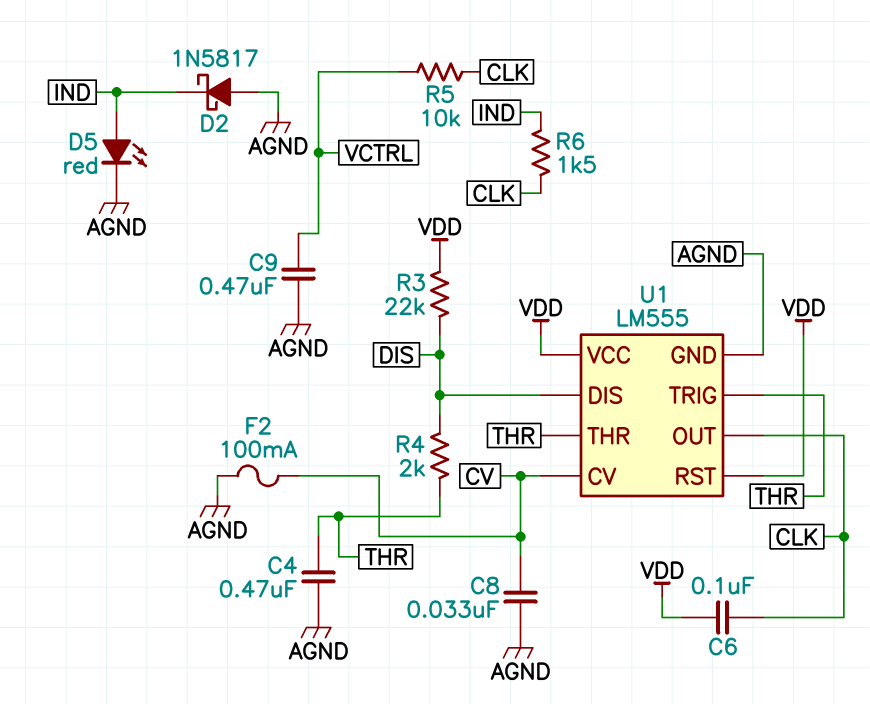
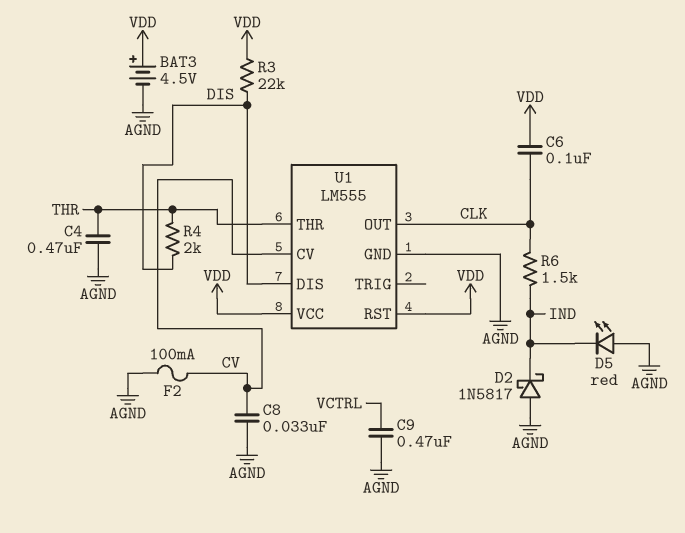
BAT3: none -> 4.5V (plus VDD, minus AGND)
D5: LED red (A IND, K AGND) -> LED red (A AGND, K IND)
R5: 10k (CLK, VCTRL) -> none
U1 pin TRIG: THR -> none

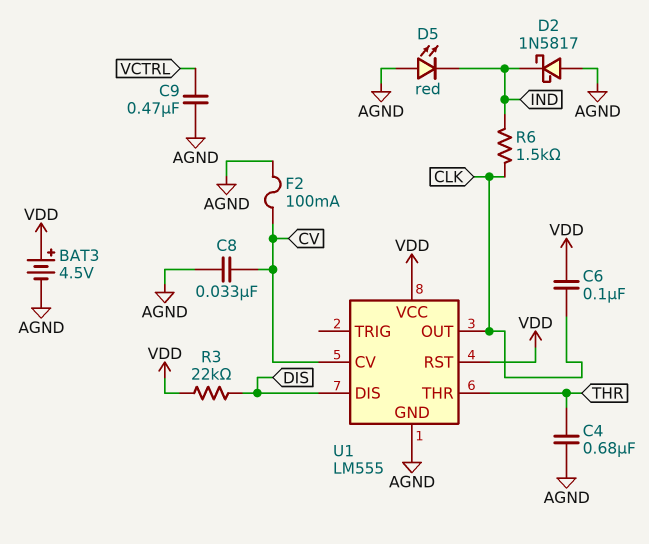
C4: 470nF (AGND, THR) -> 680nF (AGND, THR)
R4: 2k (DIS, THR) -> none

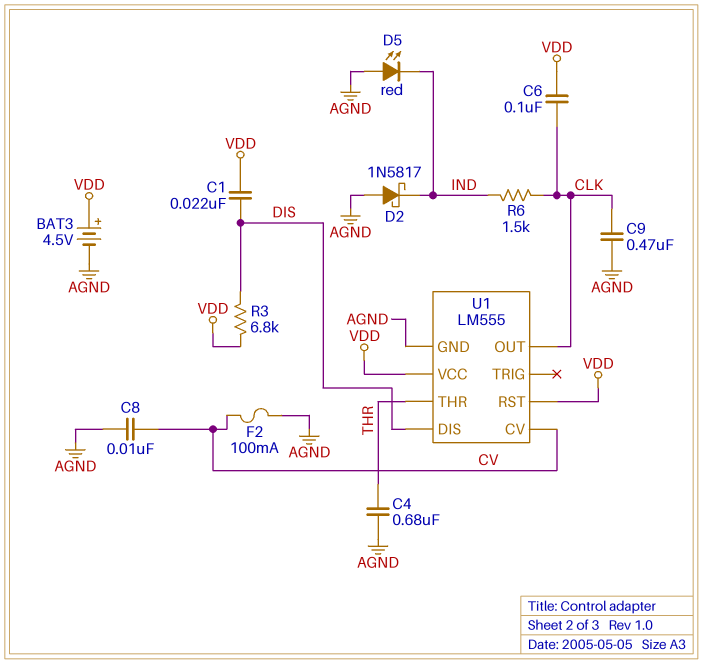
C1: none -> 22nF (DIS, VDD)
C8: 33nF (AGND, CV) -> 10nF (AGND, CV)
C9: 470nF (AGND, VCTRL) -> 470nF (AGND, CLK)
R3: 22k (DIS, VDD) -> 6.8k (DIS, VDD)

